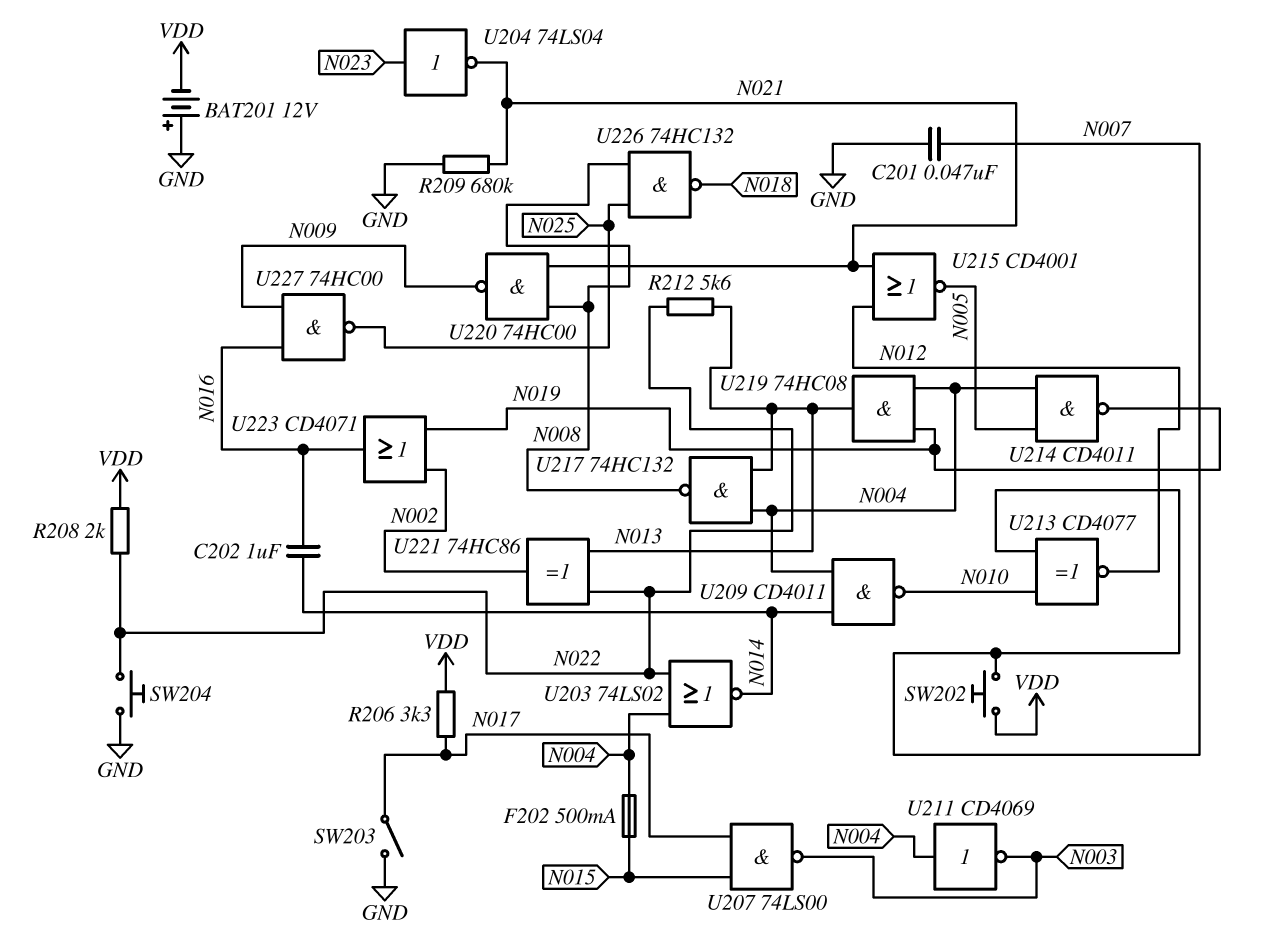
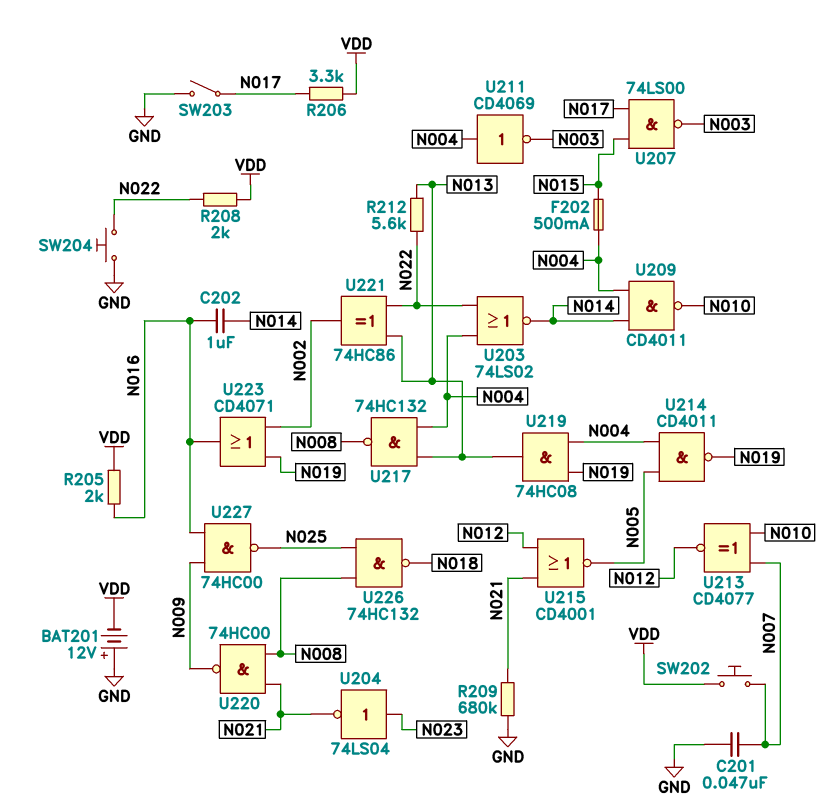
R205: none -> 2k (N016, VDD)

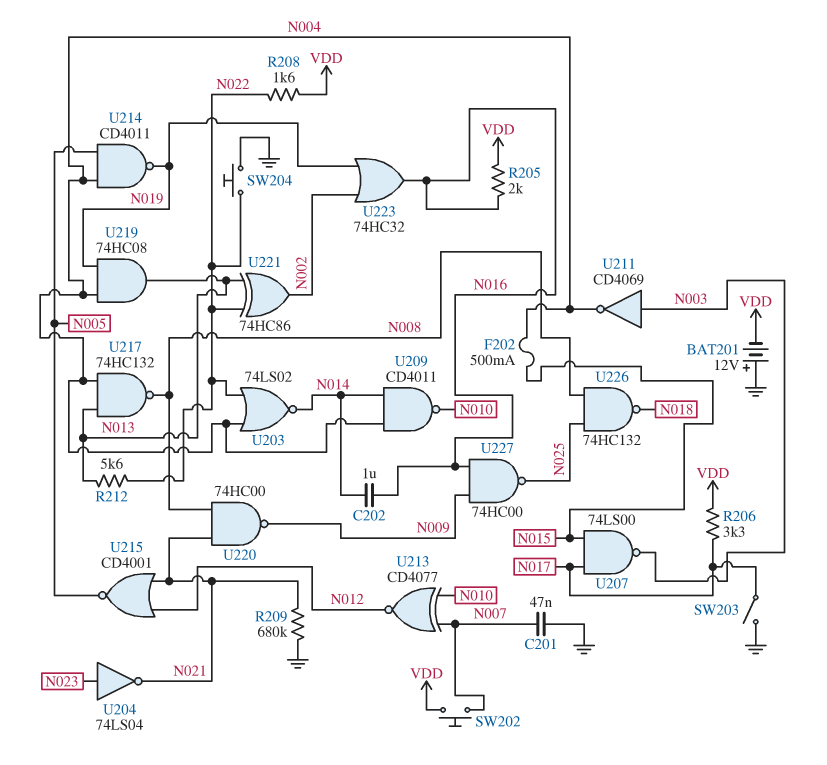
R208: 2k (N022, VDD) -> 1.6k (N022, VDD)
U211: NOT CD4069 (in N004, out N003) -> NOT CD4069 (in N003, out N004)
U223: OR CD4071 (in N002, in N019, out N016) -> OR 74HC32 (in N002, in N019, out N016)

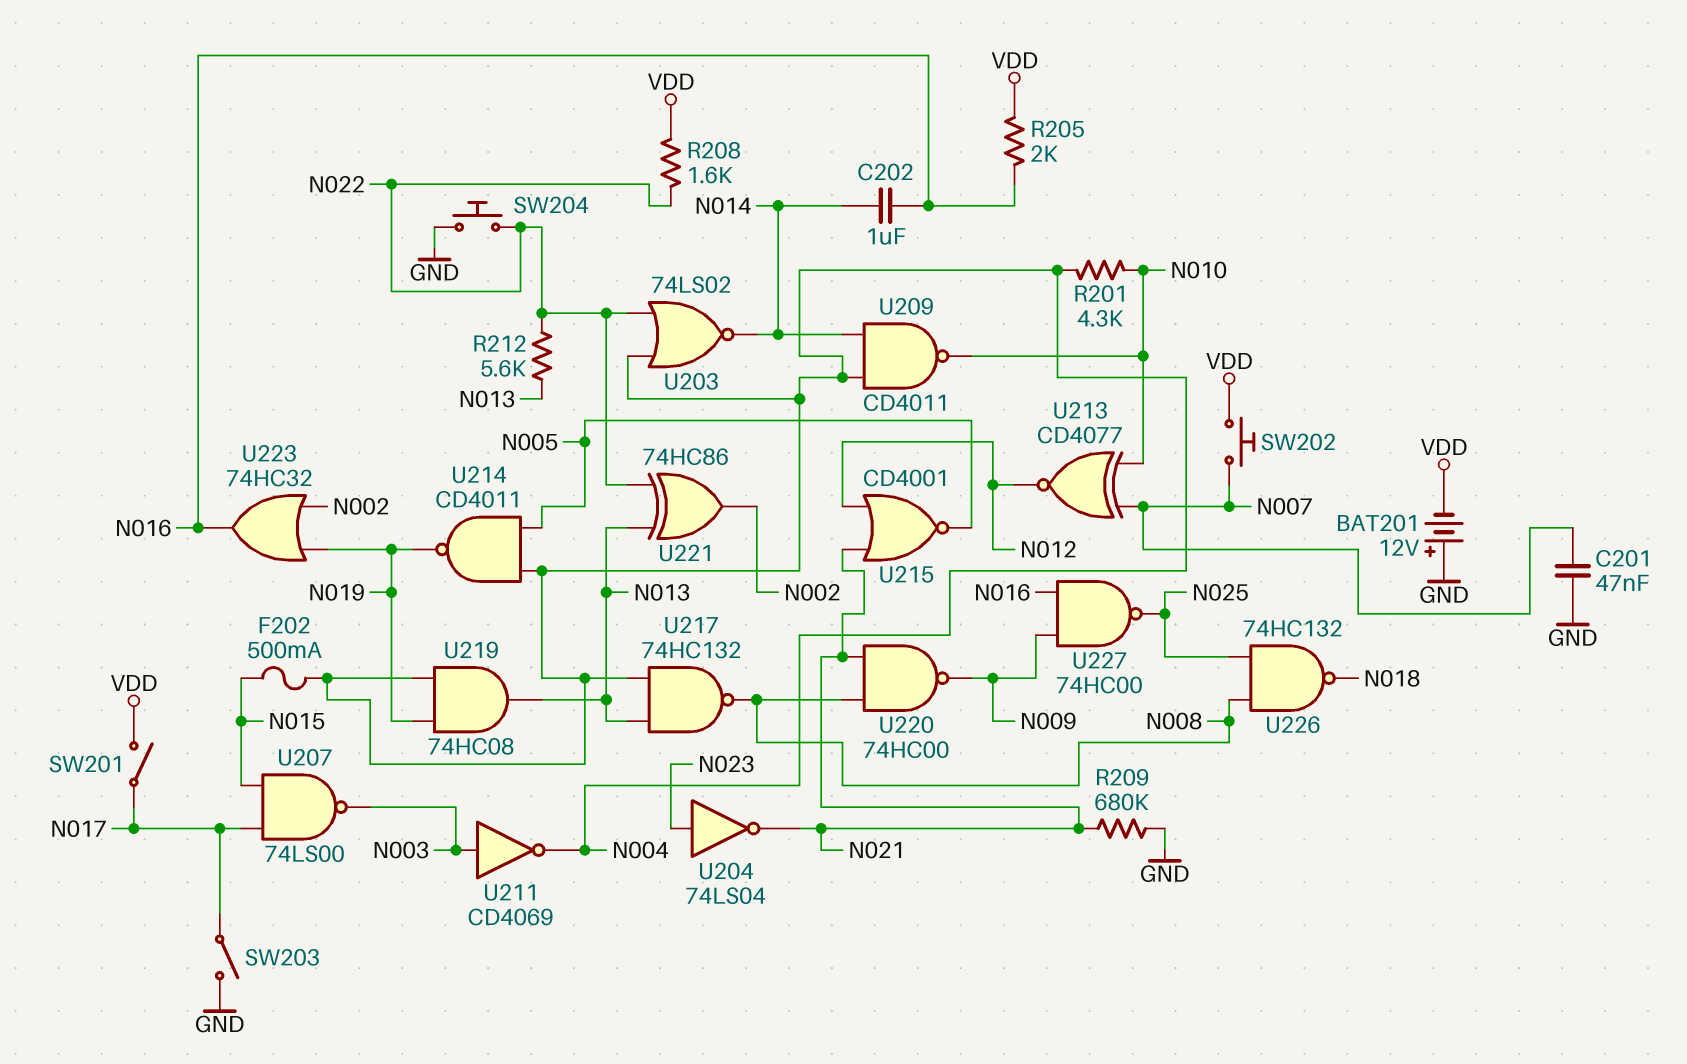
R201: none -> 4.3k (N004, N010)
R206: 3.3k (N017, VDD) -> none
SW201: none -> switch (N017, VDD)

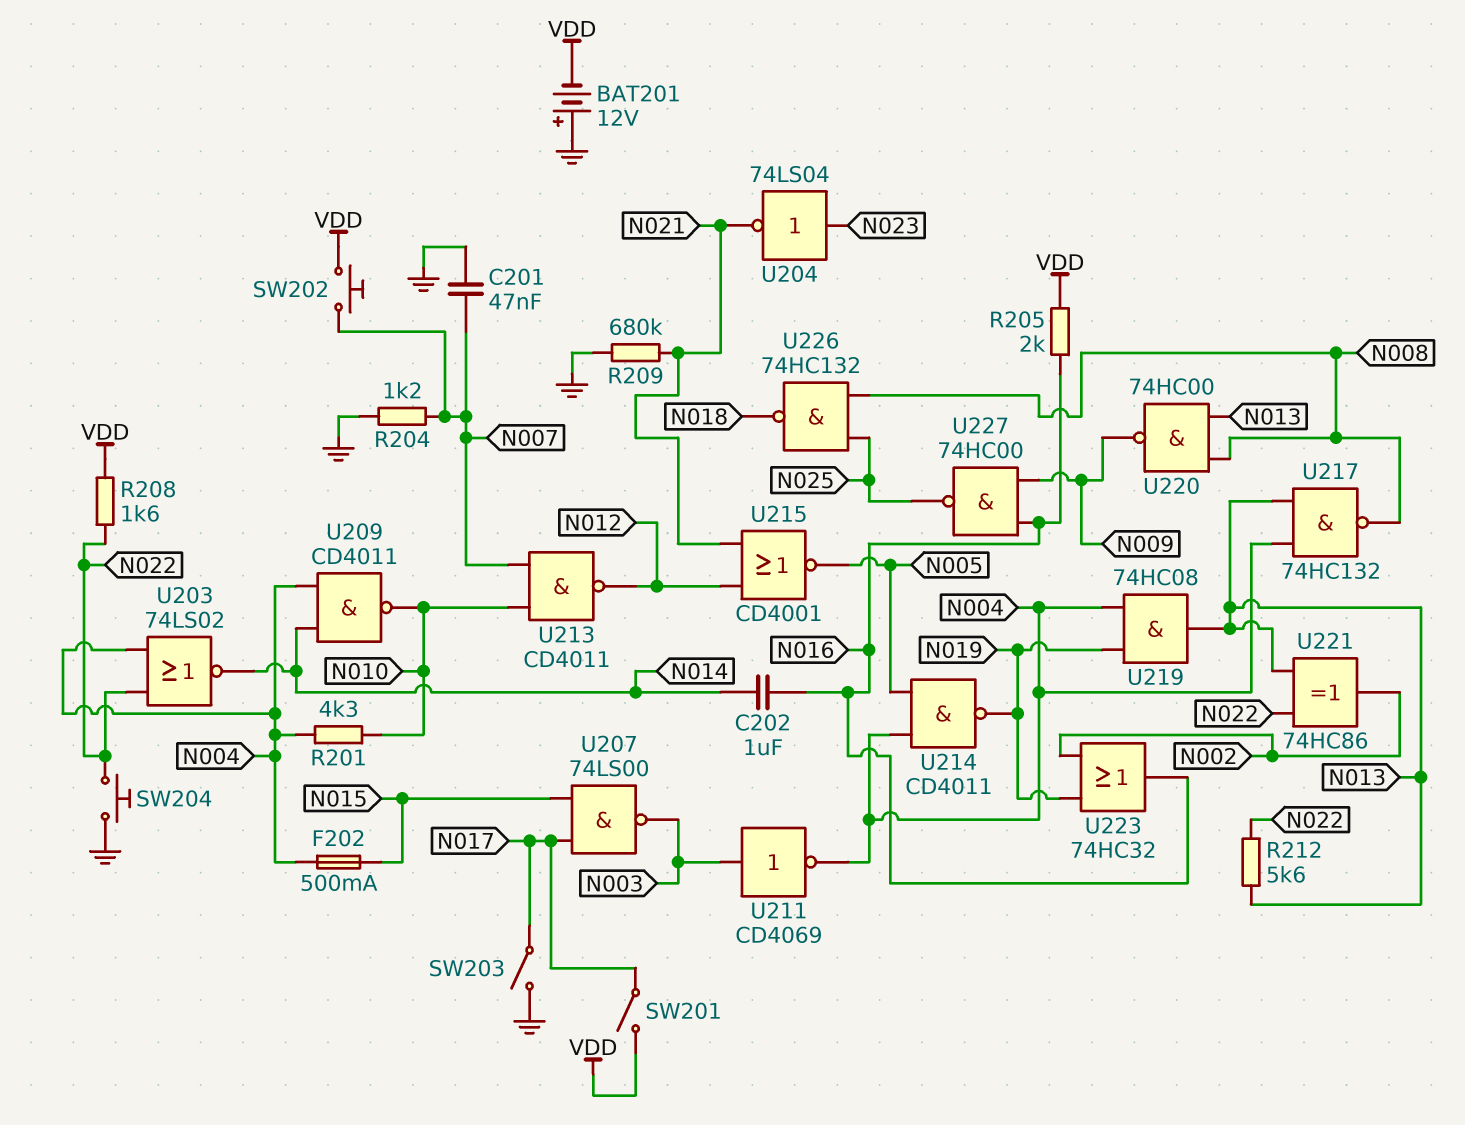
R204: none -> 1.2k (GND, N007)
U213: XNOR CD4077 (in N007, in N010, out N012) -> NAND CD4011 (in N007, in N010, out N012)
U220: NAND 74HC00 (in N008, in N021, out N009) -> NAND 74HC00 (in N008, in N013, out N009)

